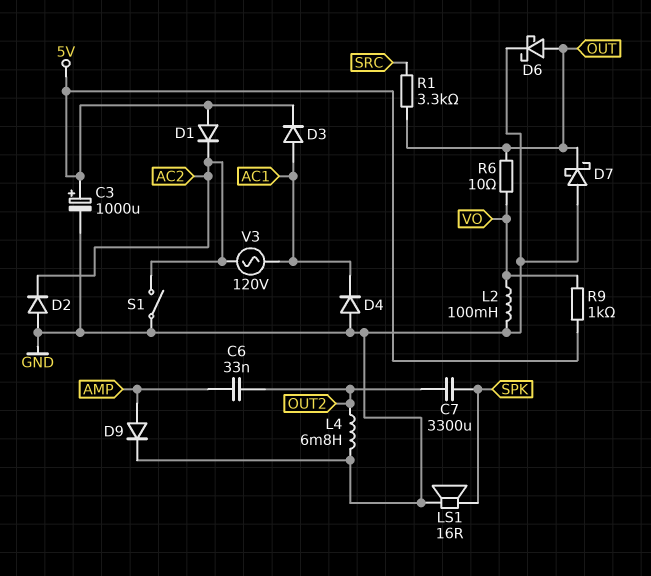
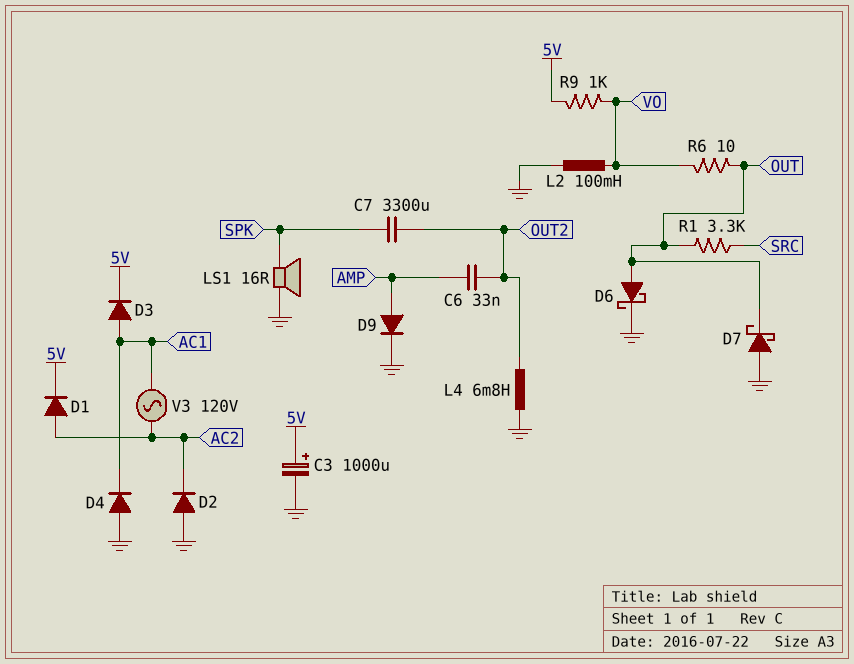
D1: diode (A 5V, K AC2) -> diode (A AC2, K 5V)
S1: switch (AC2, GND) -> none

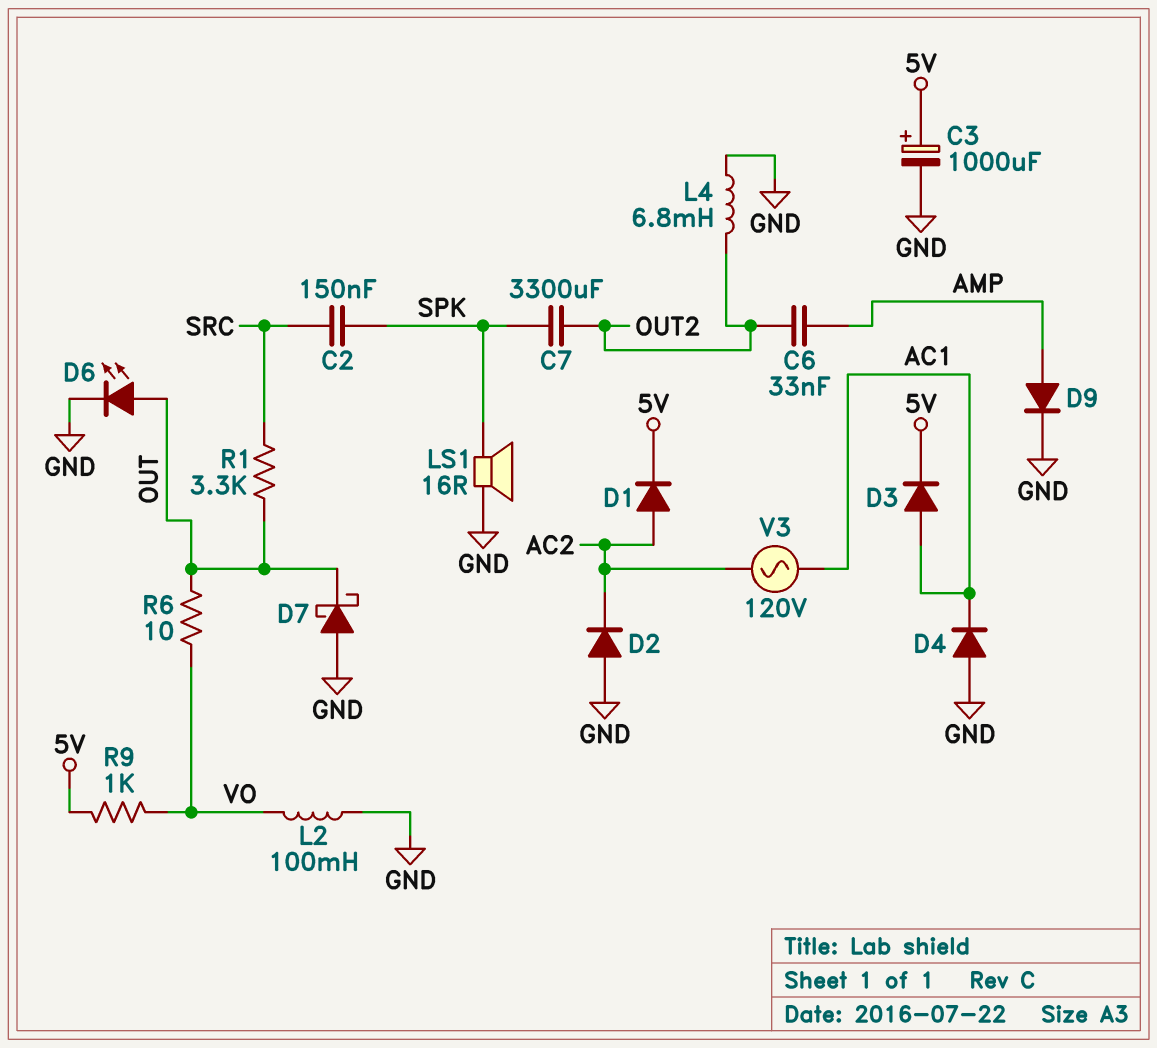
C2: none -> 150nF (SPK, SRC)
D6: schottky (A OUT, K GND) -> LED (A OUT, K GND)

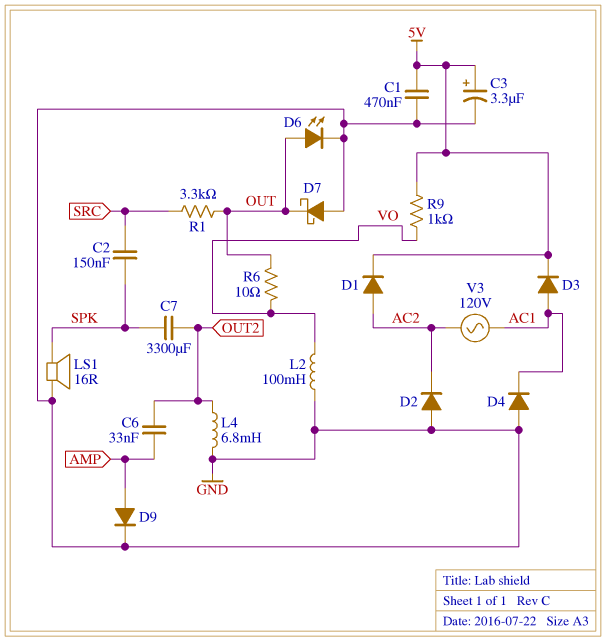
C1: none -> 470nF (5V, GND)
C3: 1000uF (plus 5V, minus GND) -> 3.3uF (plus 5V, minus GND)

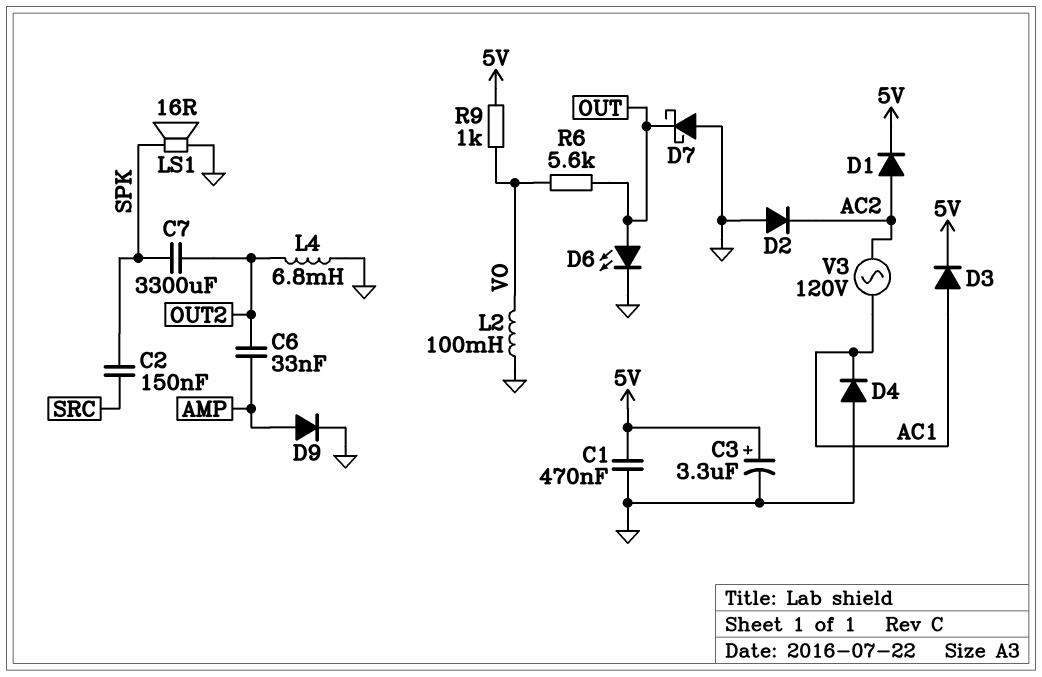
R1: 3.3k (OUT, SRC) -> none
R6: 10 (OUT, VO) -> 5.6k (OUT, VO)

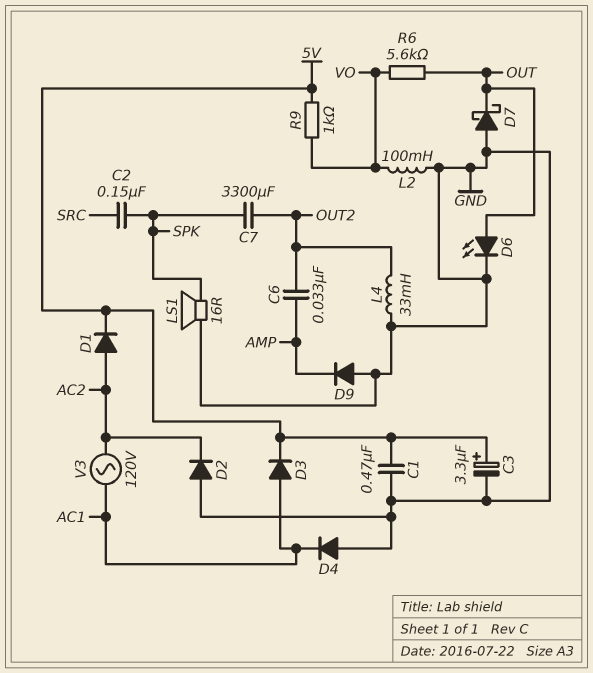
D9: diode (A AMP, K GND) -> diode (A GND, K AMP)
L4: 6.8mH (GND, OUT2) -> 33mH (GND, OUT2)

